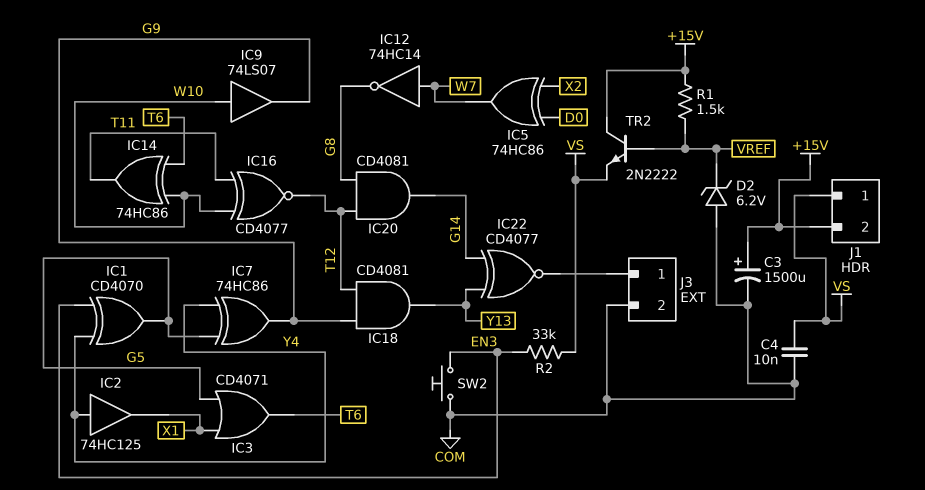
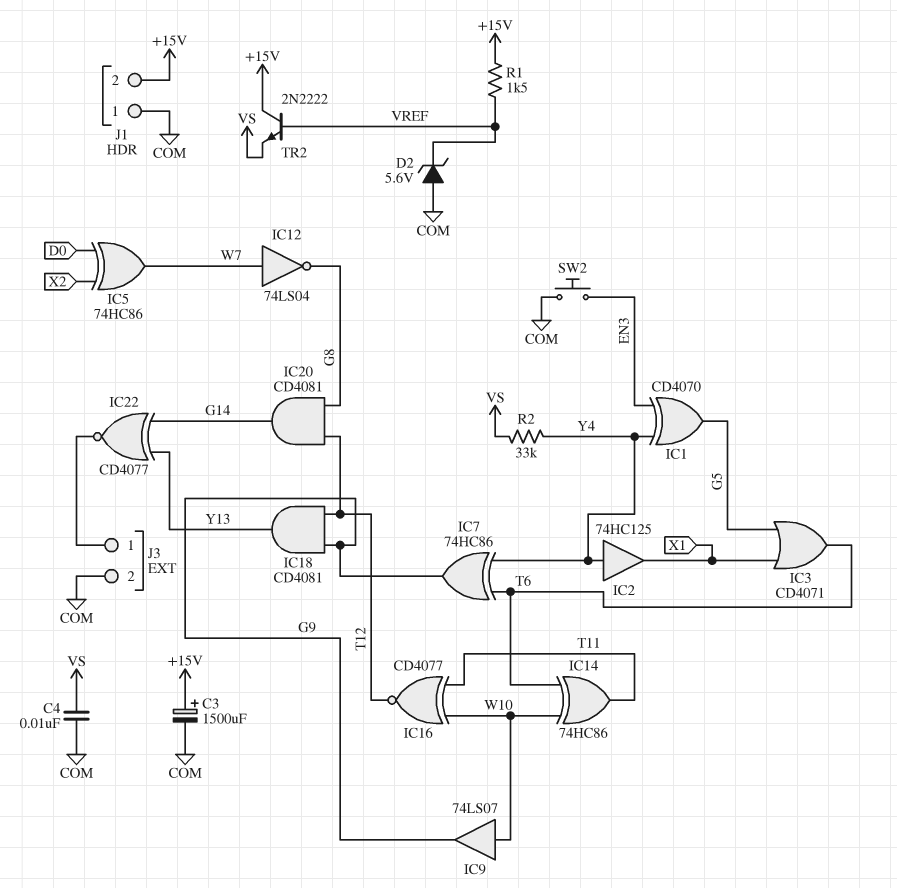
D2: zener 6.2V (A COM, K VREF) -> zener 5.6V (A COM, K VREF)
IC7: XOR 74HC86 (in G5, in Y4, out G9) -> XOR 74HC86 (in T6, in Y4, out G9)
IC12: NOT 74HC14 (in W7, out G8) -> NOT 74LS04 (in W7, out G8)
J1 pin 1: VS -> COM
R2: 33k (EN3, VS) -> 33k (VS, Y4)

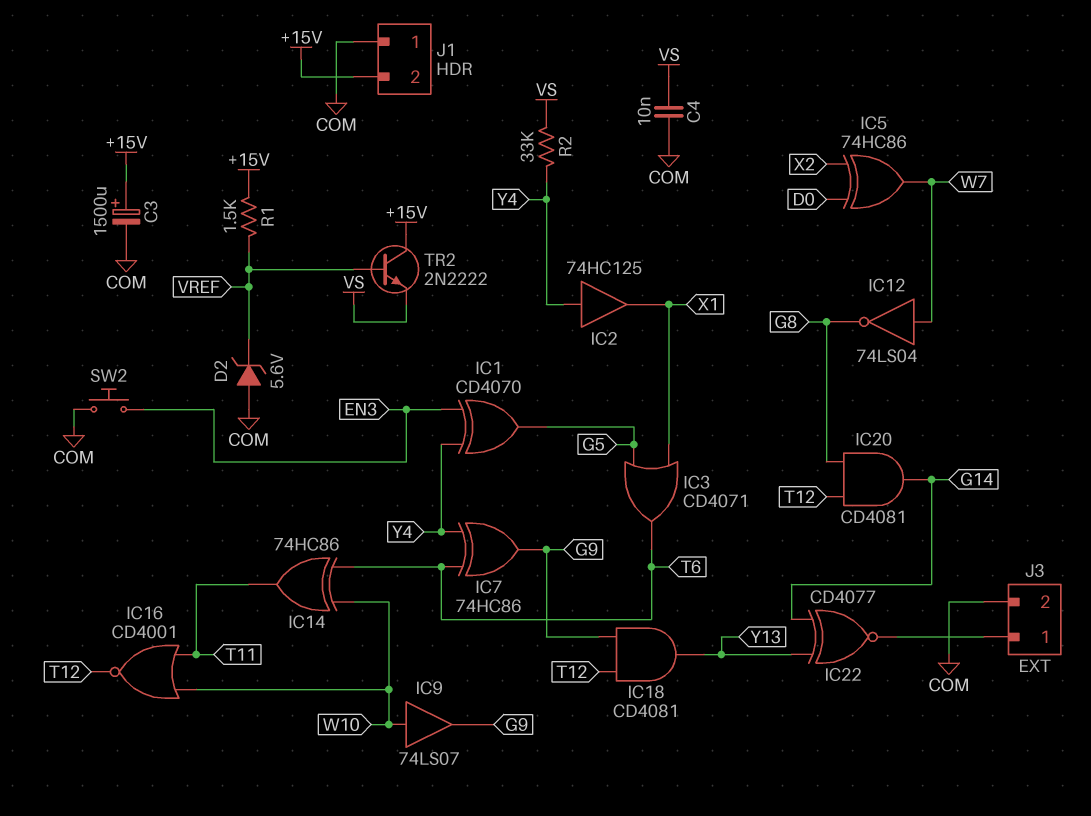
IC16: XNOR CD4077 (in T11, in W10, out T12) -> NOR CD4001 (in T11, in W10, out T12)

